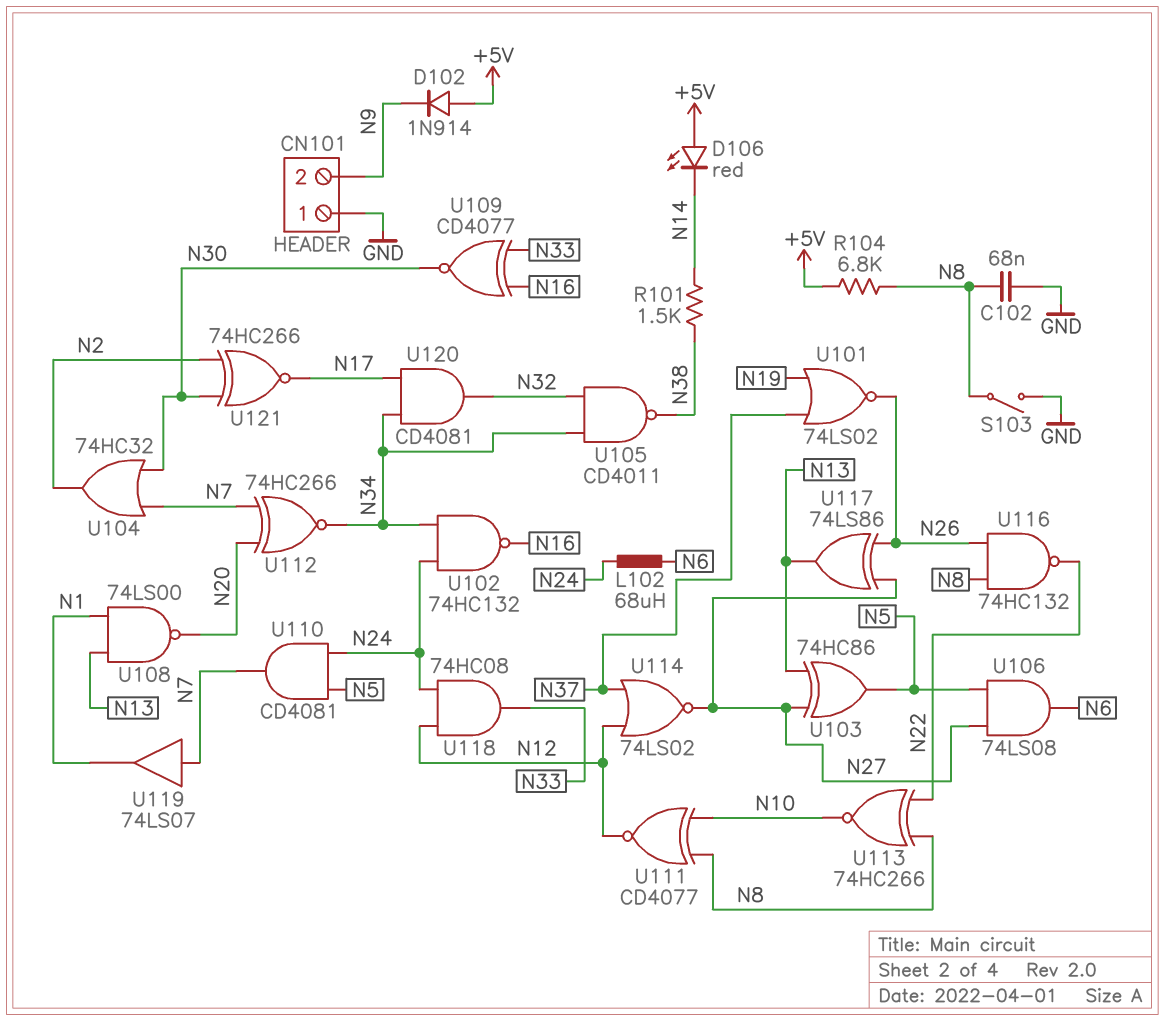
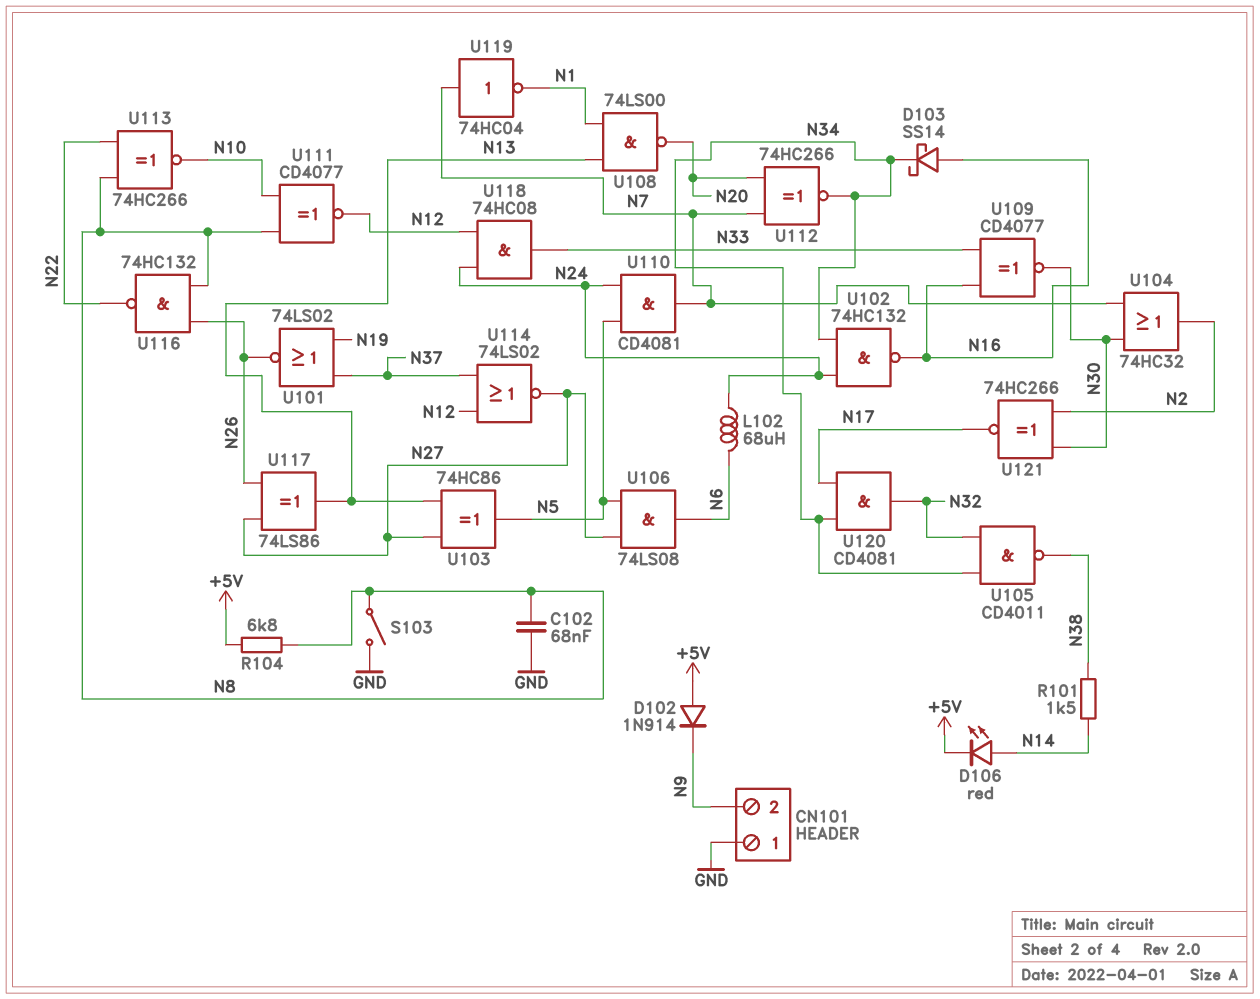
D103: none -> schottky SS14 (A N16, K N34)
D106: LED red (A +5V, K N14) -> LED red (A N14, K +5V)
U119: buffer 74LS07 (in N7, out N1) -> NOT 74HC04 (in N7, out N1)

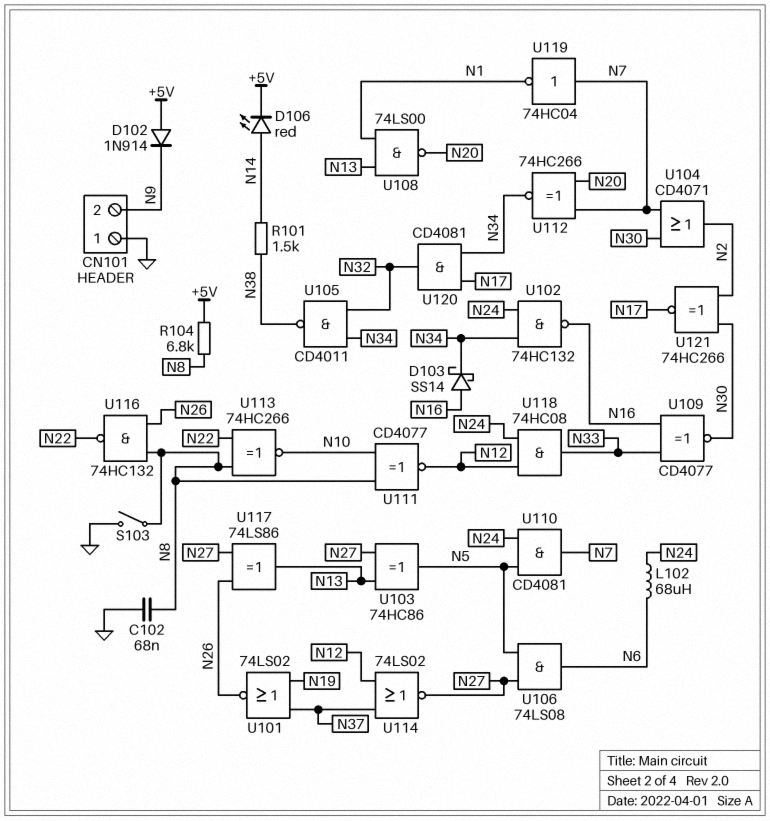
U104: OR 74HC32 (in N7, in N30, out N2) -> OR CD4071 (in N7, in N30, out N2)

